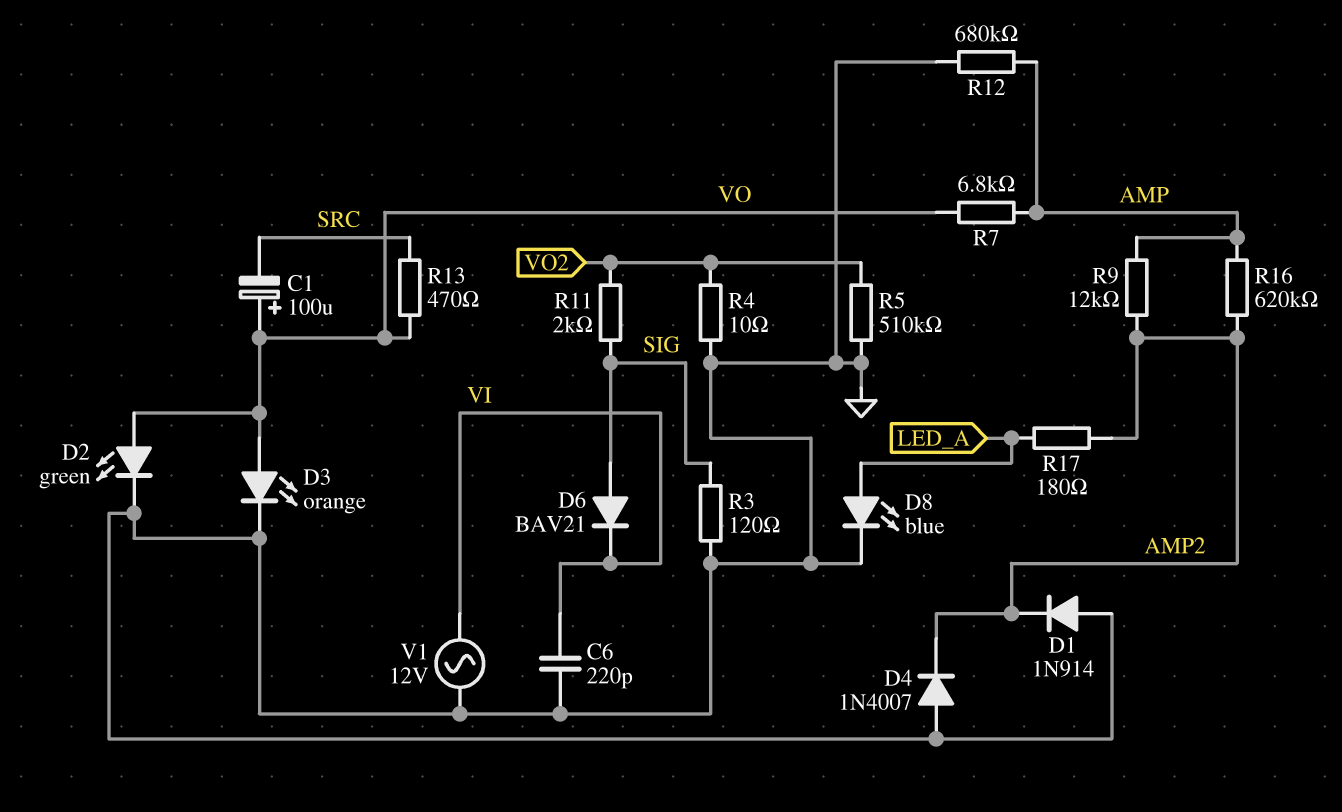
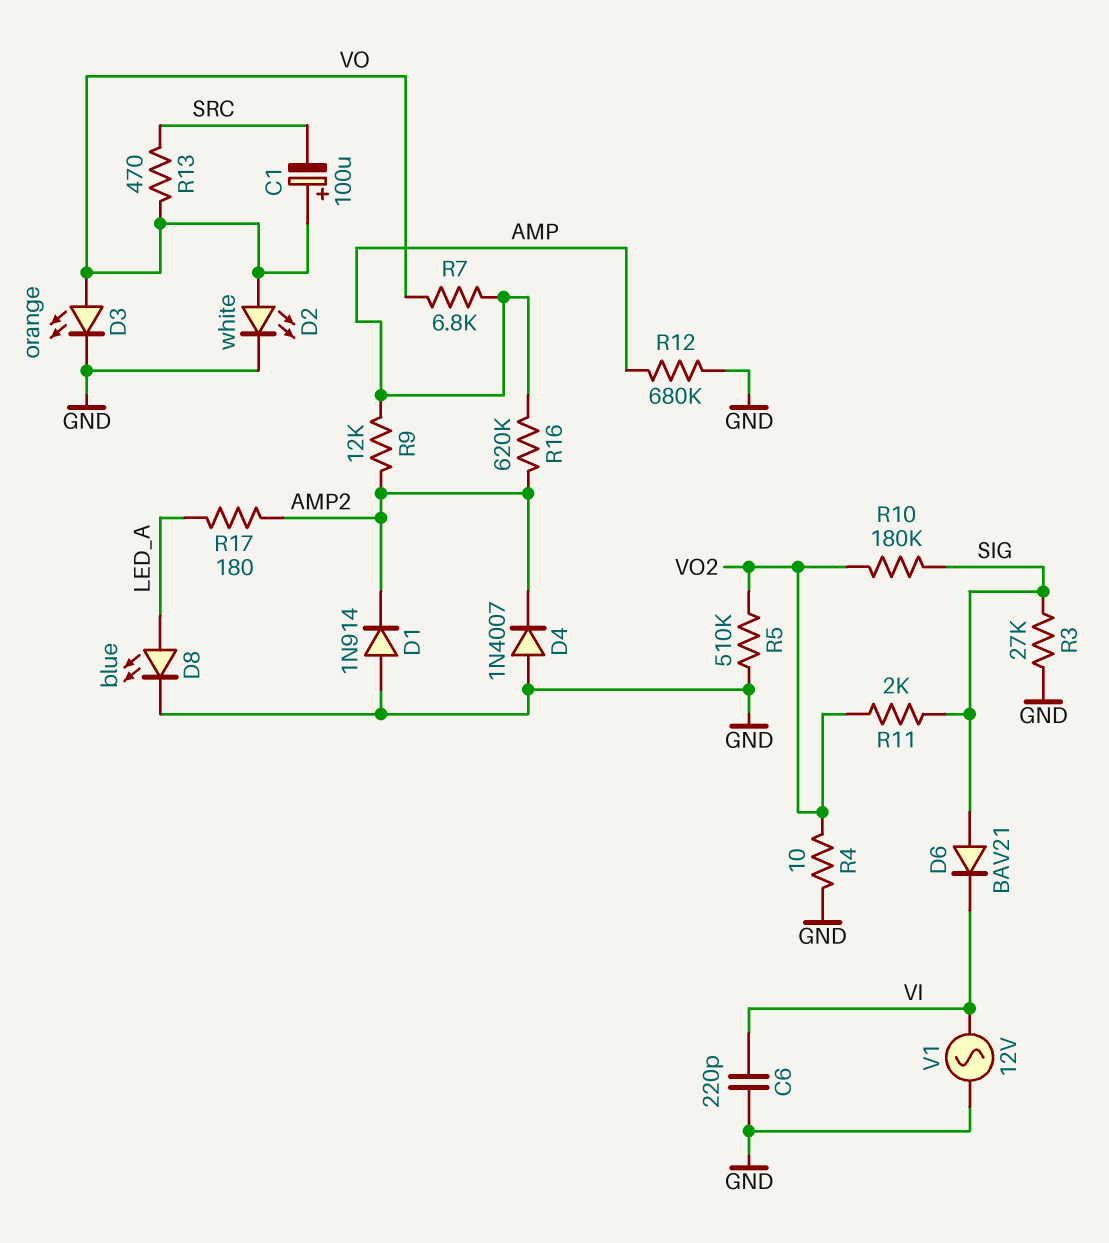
D2: LED green (A VO, K GND) -> LED white (A VO, K GND)
R3: 120 (GND, SIG) -> 27k (GND, SIG)
R10: none -> 180k (SIG, VO2)

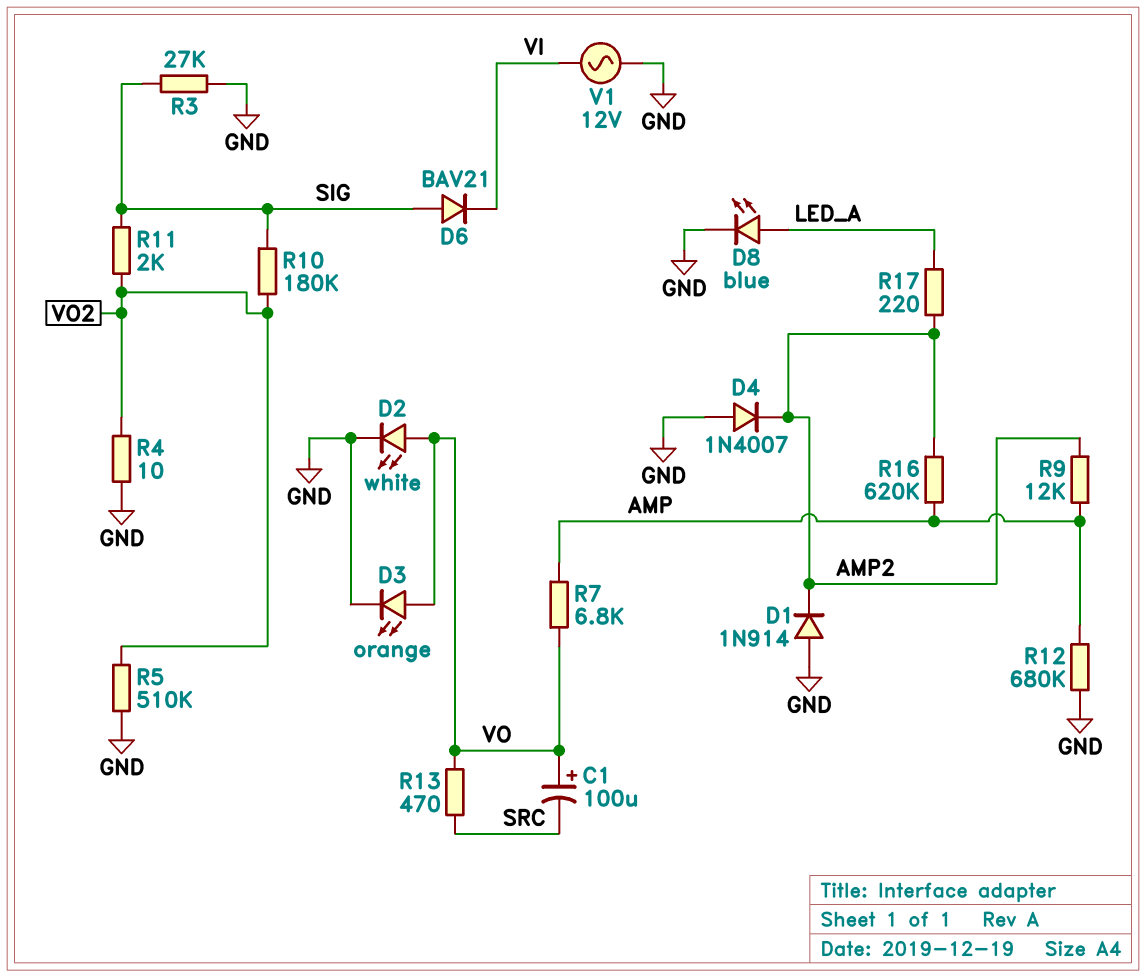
C6: 220pF (GND, VI) -> none
R17: 180 (AMP2, LED_A) -> 220 (AMP2, LED_A)

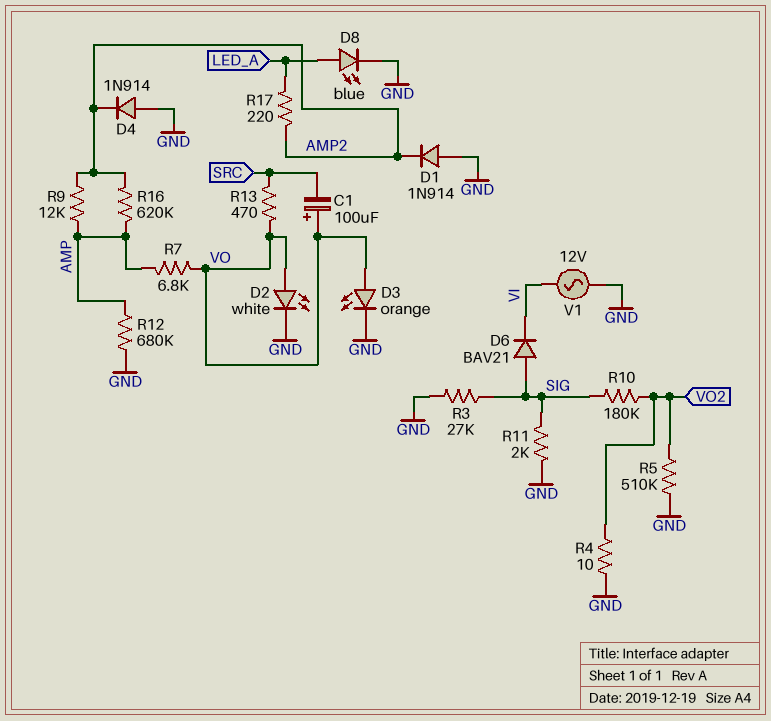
D4: diode 1N4007 (A GND, K AMP2) -> diode 1N914 (A GND, K AMP2)
R11: 2k (SIG, VO2) -> 2k (GND, SIG)

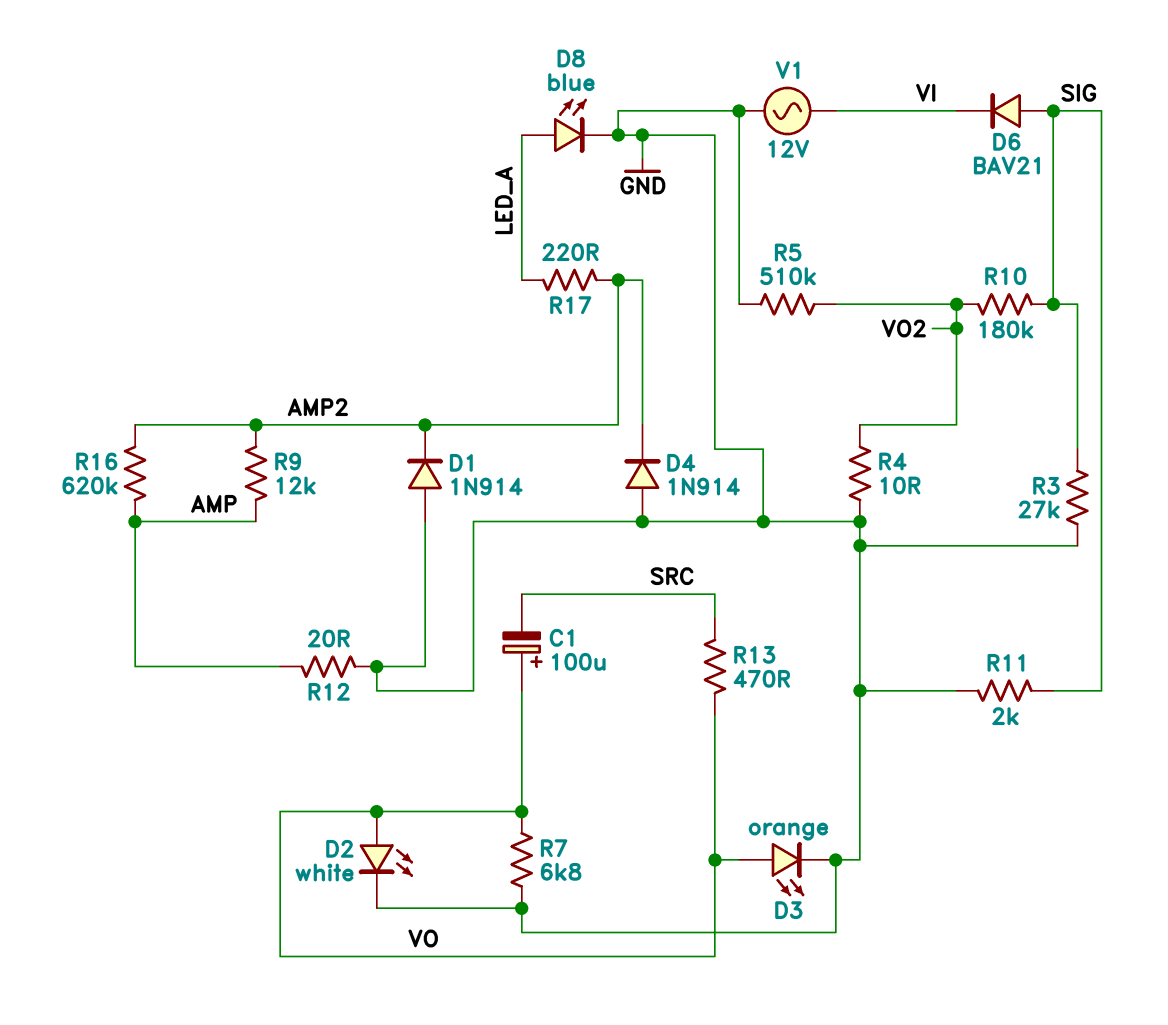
R7: 6.8k (AMP, VO) -> 6.8k (GND, VO)
R12: 680k (AMP, GND) -> 20 (AMP, GND)

